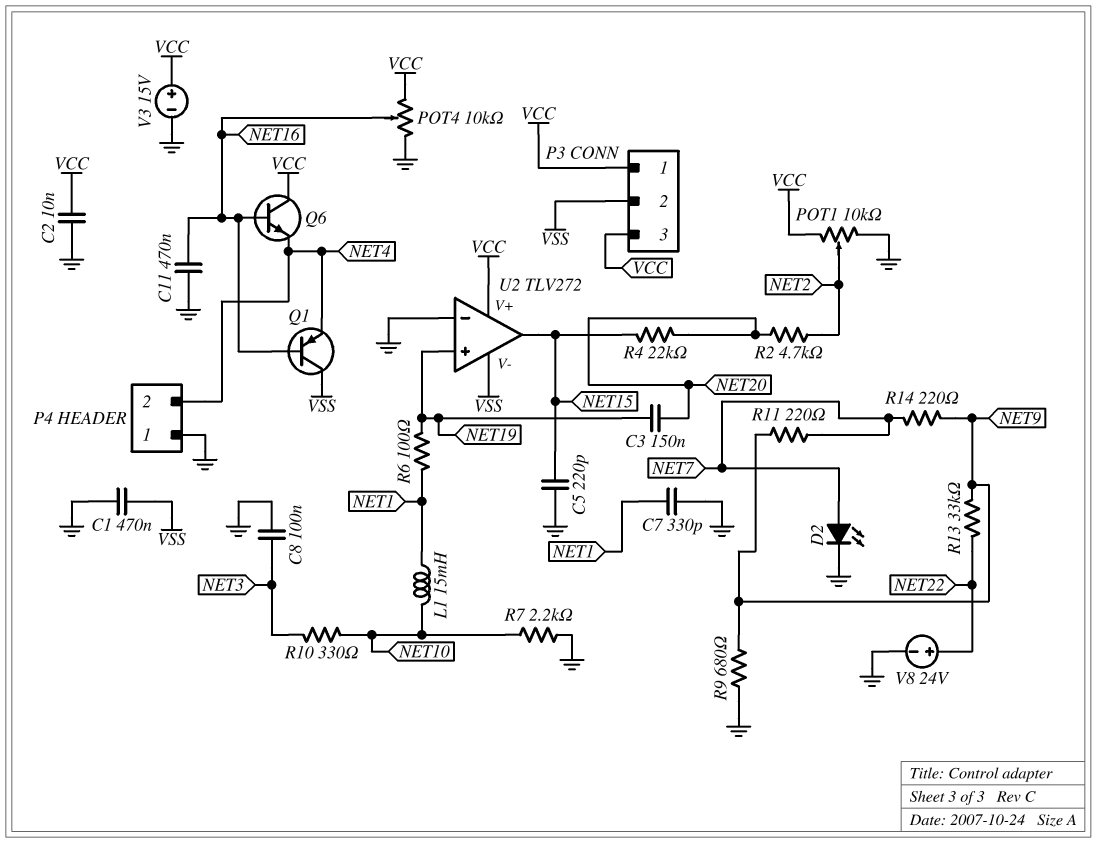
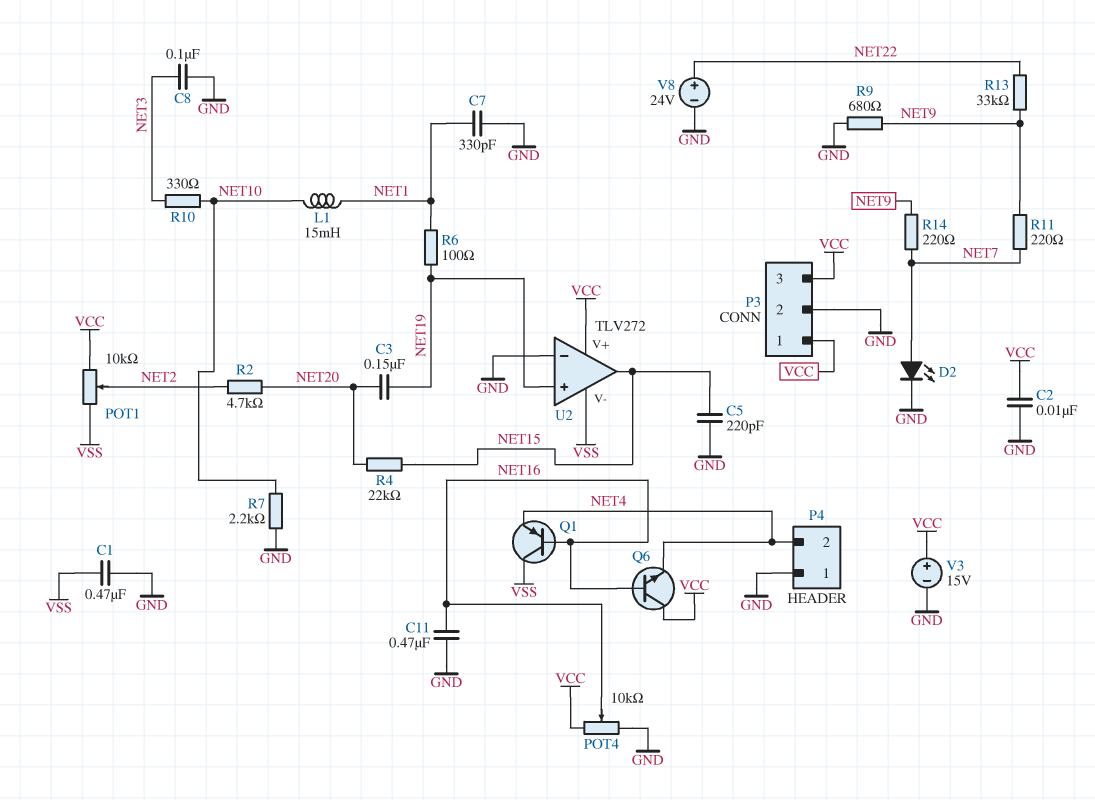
P3 pin 2: VSS -> GND
POT1: 10k (GND, VCC, wiper NET2) -> 10k (VCC, VSS, wiper NET2)

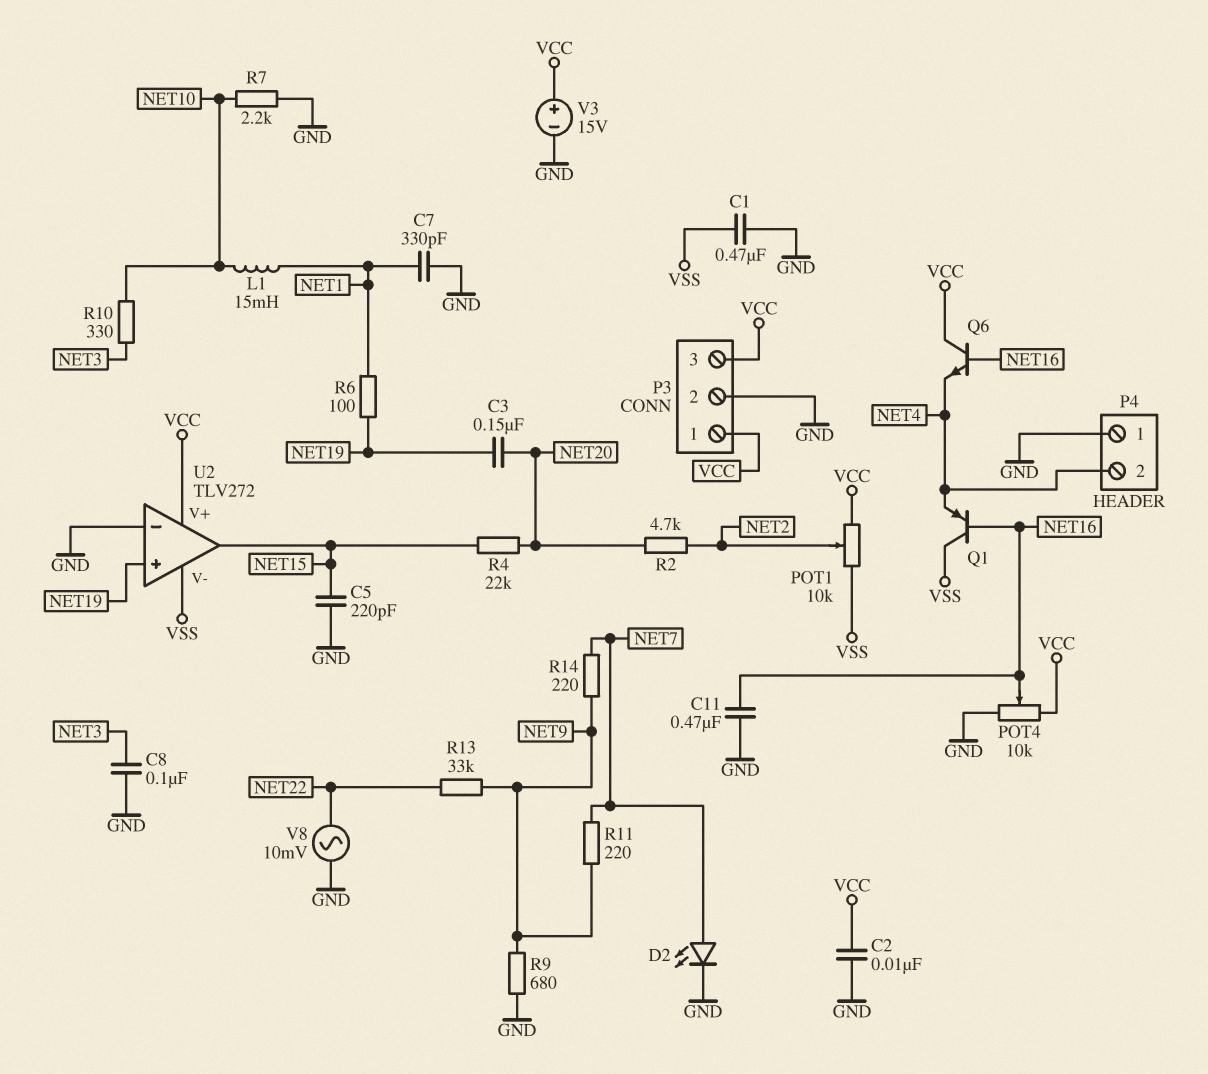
V8: 24V (plus NET22, minus GND) -> AC 10mV (GND, NET22)

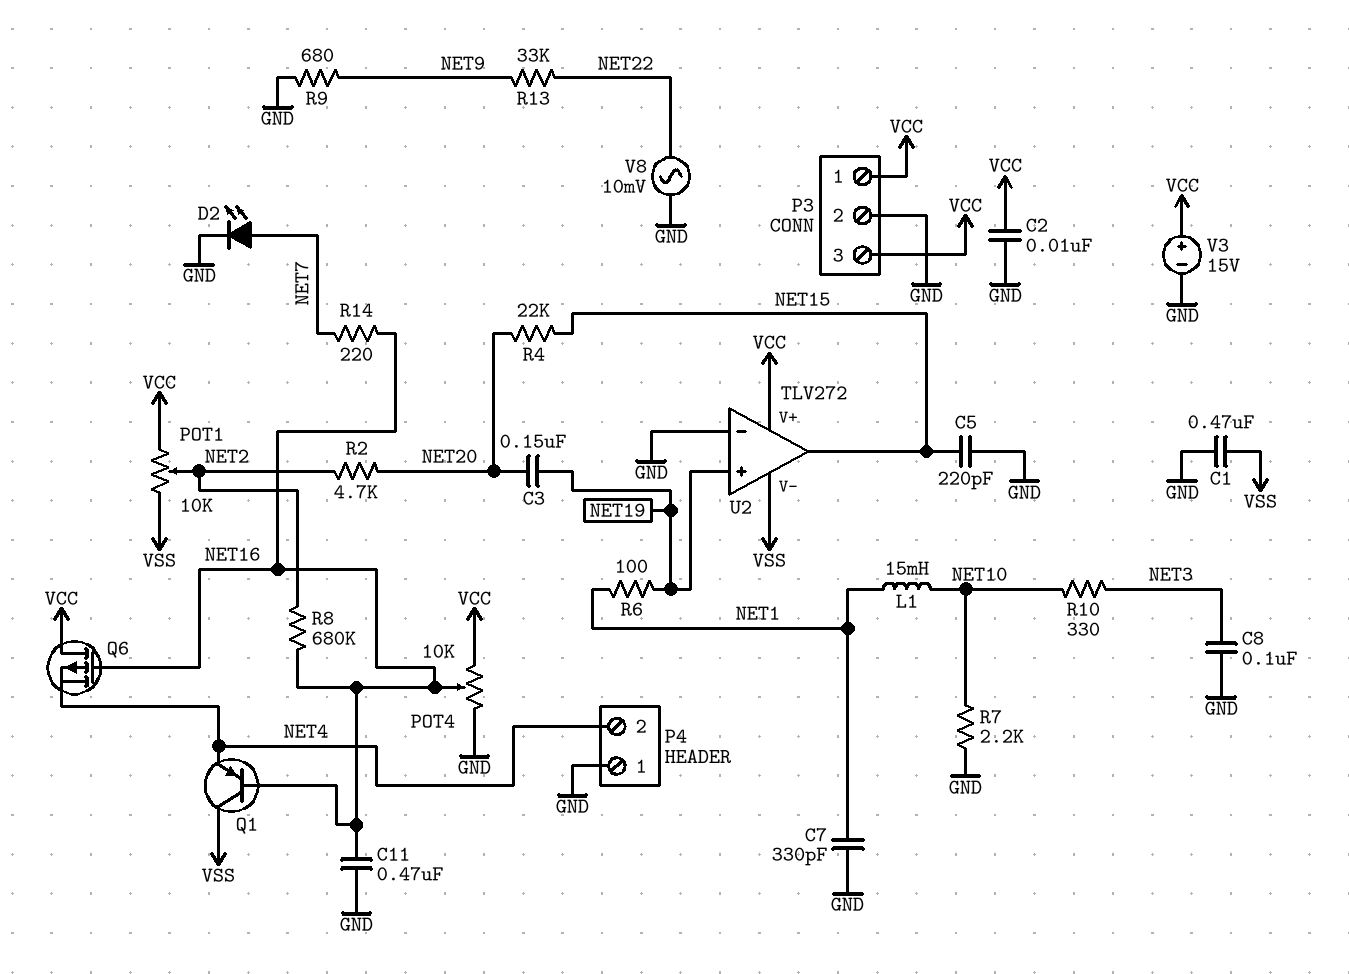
Q6: NPN (B NET16, C VCC, E NET4) -> PMOS (G NET16, D VCC, S NET4)
R8: none -> 680k (NET2, NET16)
R11: 220 (NET7, NET9) -> none
R14: 220 (NET7, NET9) -> 220 (NET7, NET16)

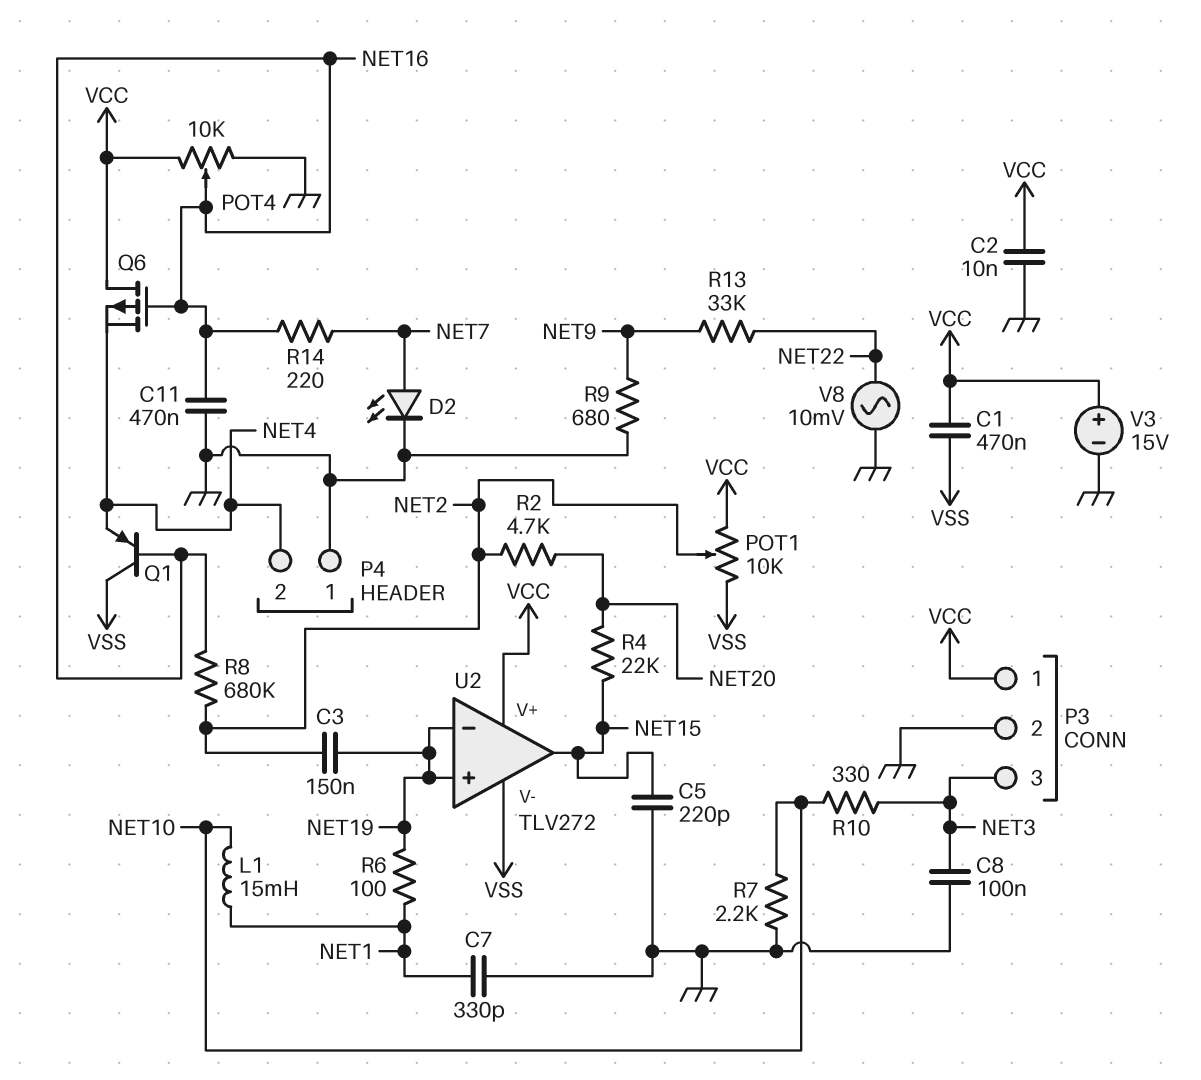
C1: 470nF (GND, VSS) -> 470nF (VCC, VSS)
C3: 150nF (NET19, NET20) -> 150nF (NET2, NET19)
P3 pin 3: VCC -> NET3
U2 pin in-: GND -> NET19

